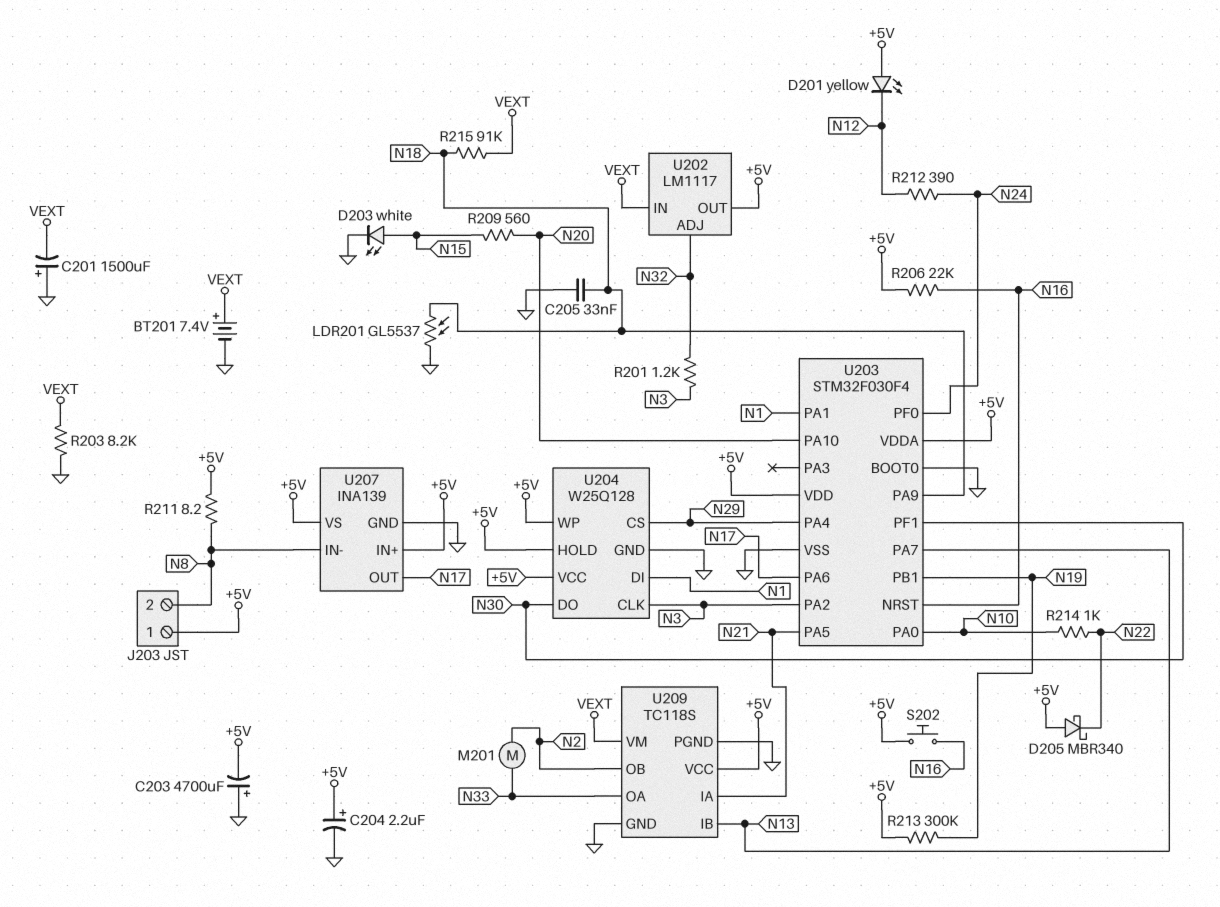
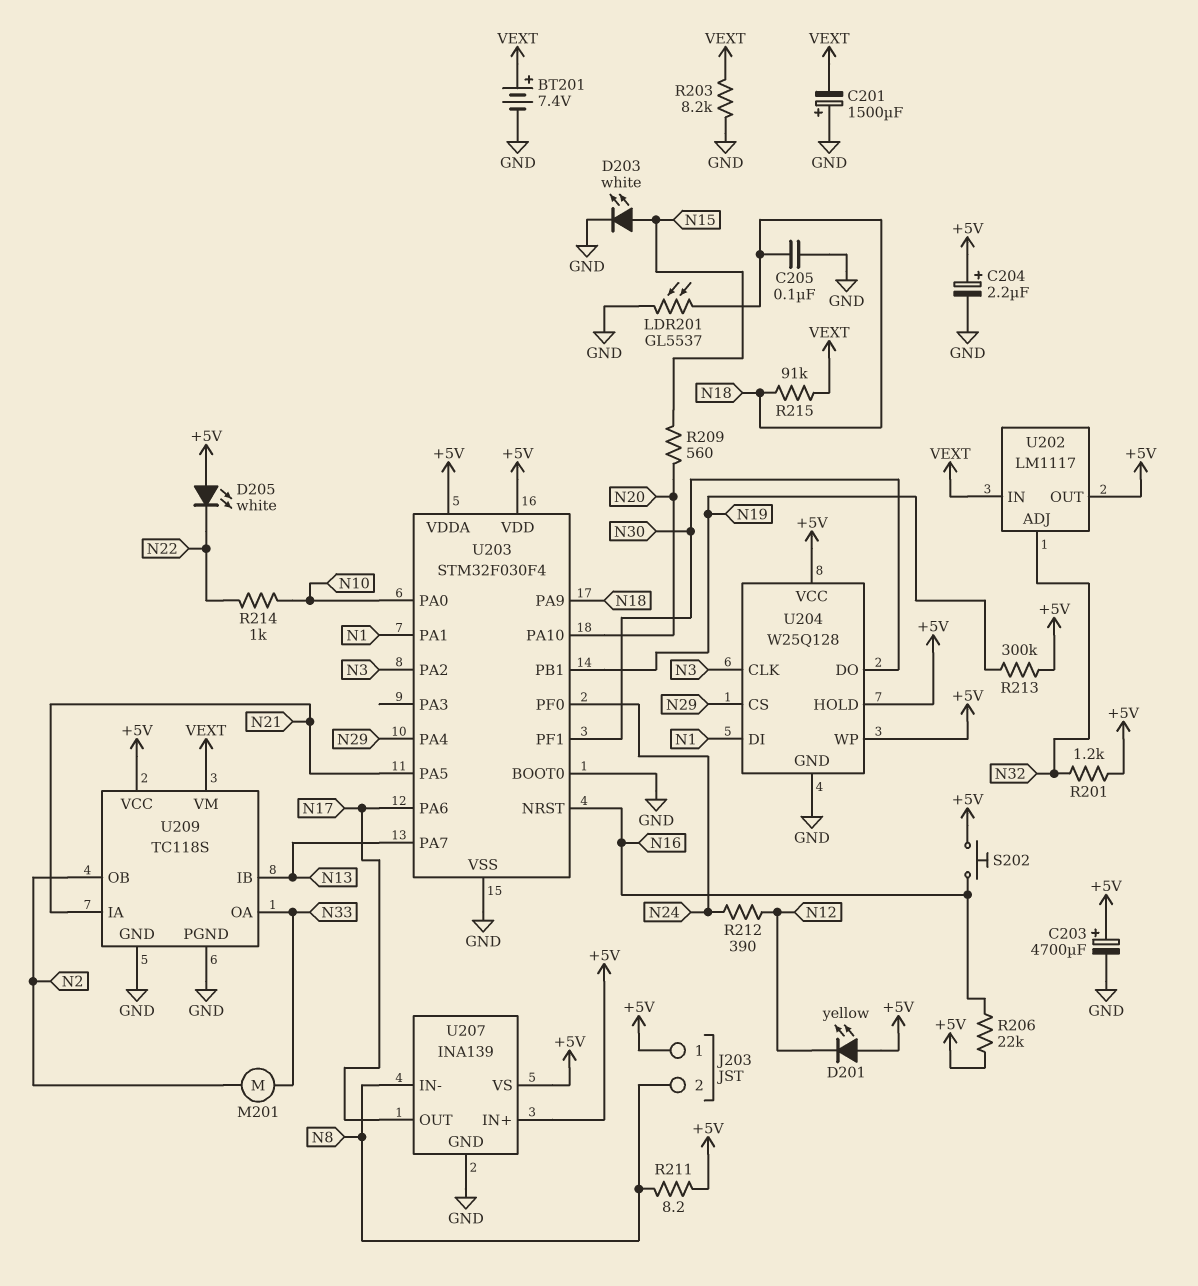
C203: 4700uF (plus GND, minus +5V) -> 4700uF (plus +5V, minus GND)
C205: 33nF (GND, N18) -> 100nF (GND, N18)
D205: schottky MBR340 (A +5V, K N22) -> LED white (A +5V, K N22)
R201: 1.2k (N3, N32) -> 1.2k (+5V, N32)

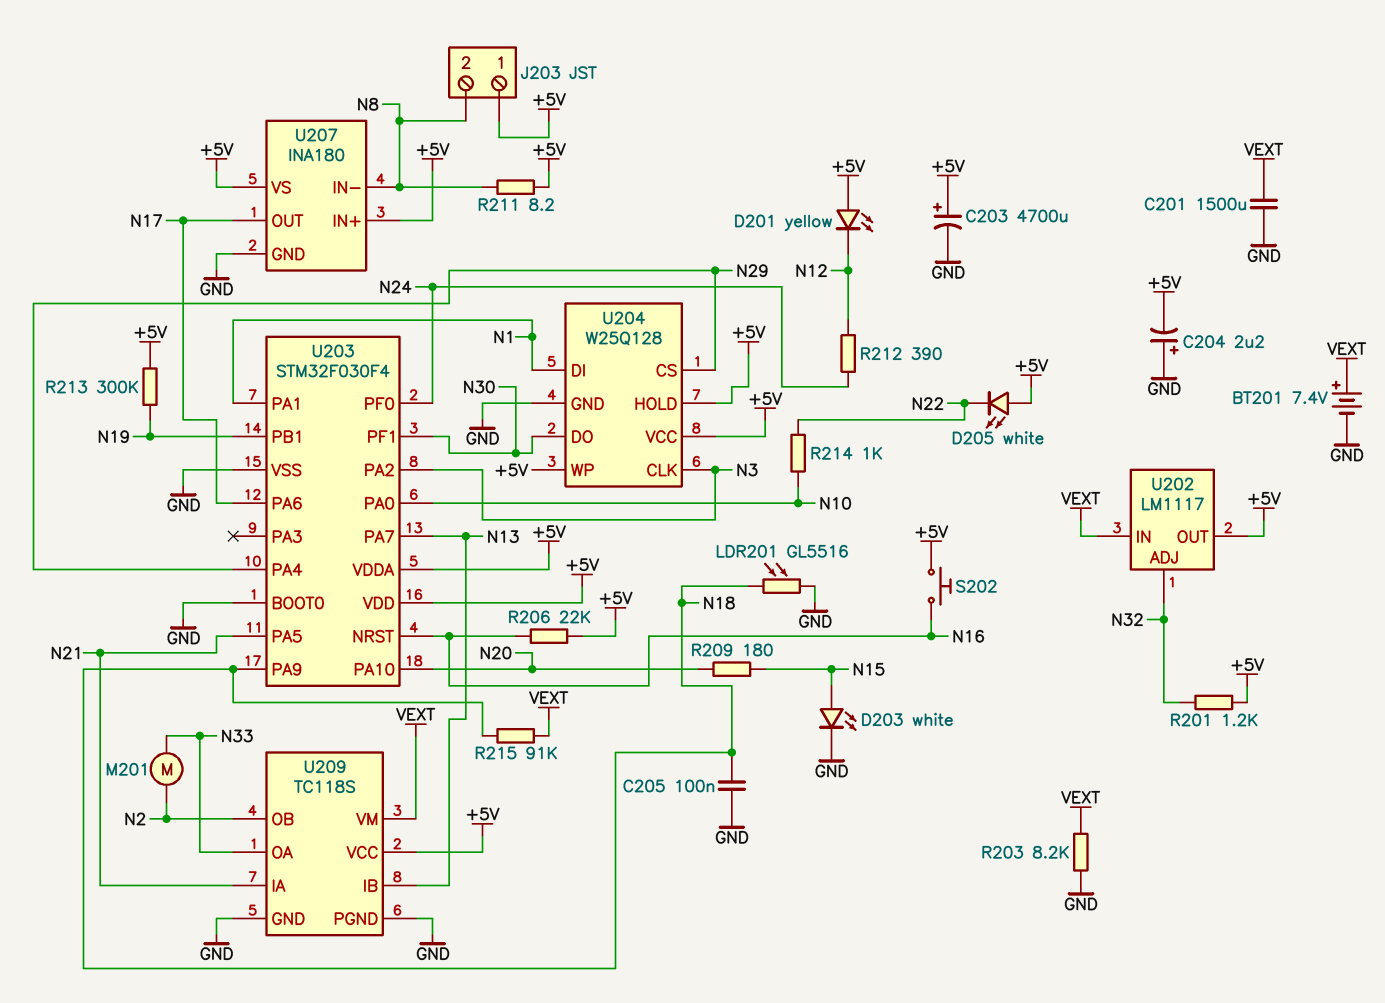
C201: 1500uF (plus GND, minus VEXT) -> 1500uF (GND, VEXT)
C204: 2.2uF (plus +5V, minus GND) -> 2.2uF (plus GND, minus +5V)
LDR201: GL5537 (GND, N18) -> GL5516 (GND, N18)
R209: 560 (N15, N20) -> 180 (N15, N20)
U207: INA139 -> INA180

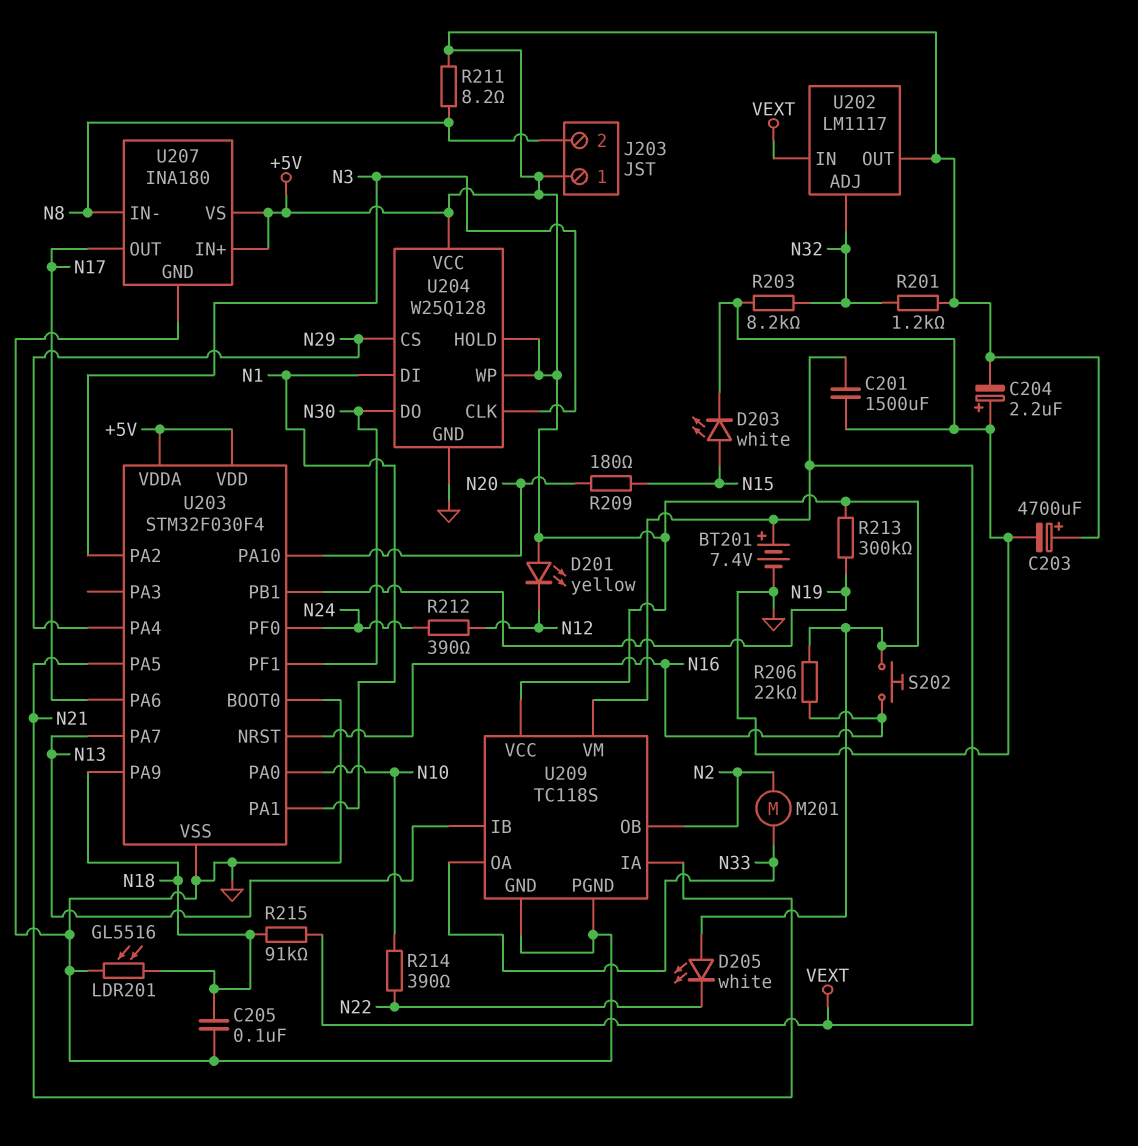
R203: 8.2k (GND, VEXT) -> 8.2k (GND, N32)
R214: 1k (N10, N22) -> 390 (N10, N22)

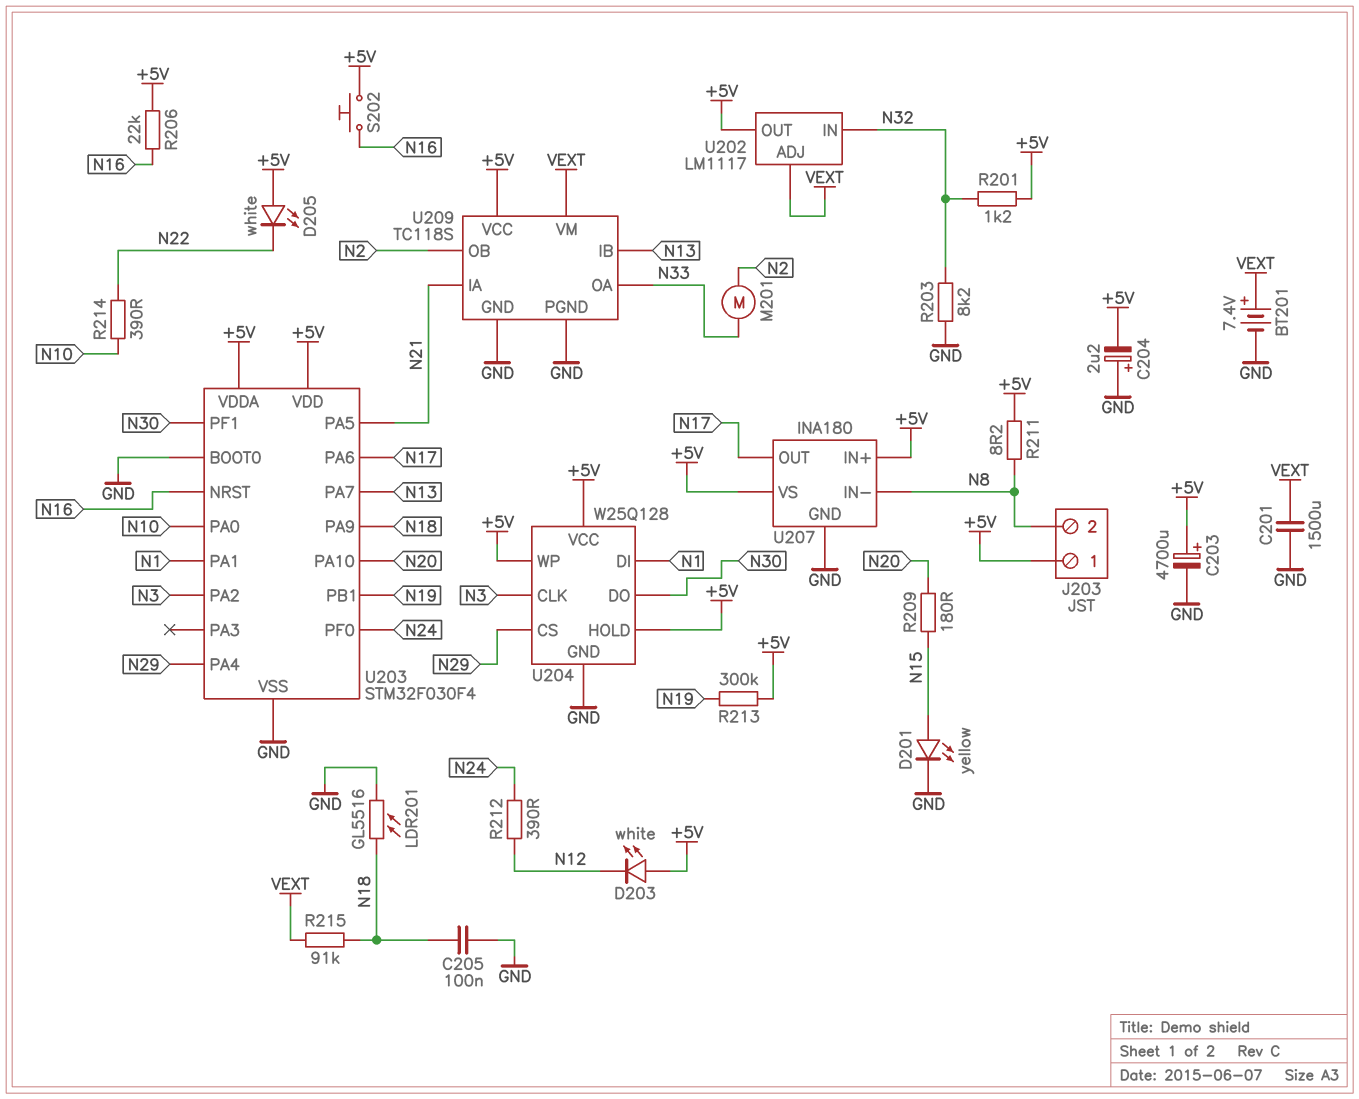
D201: LED yellow (A +5V, K N12) -> LED yellow (A N15, K GND)
D203: LED white (A N15, K GND) -> LED white (A +5V, K N12)
U202 pin ADJ: N32 -> VEXT
U202 pin IN: VEXT -> N32

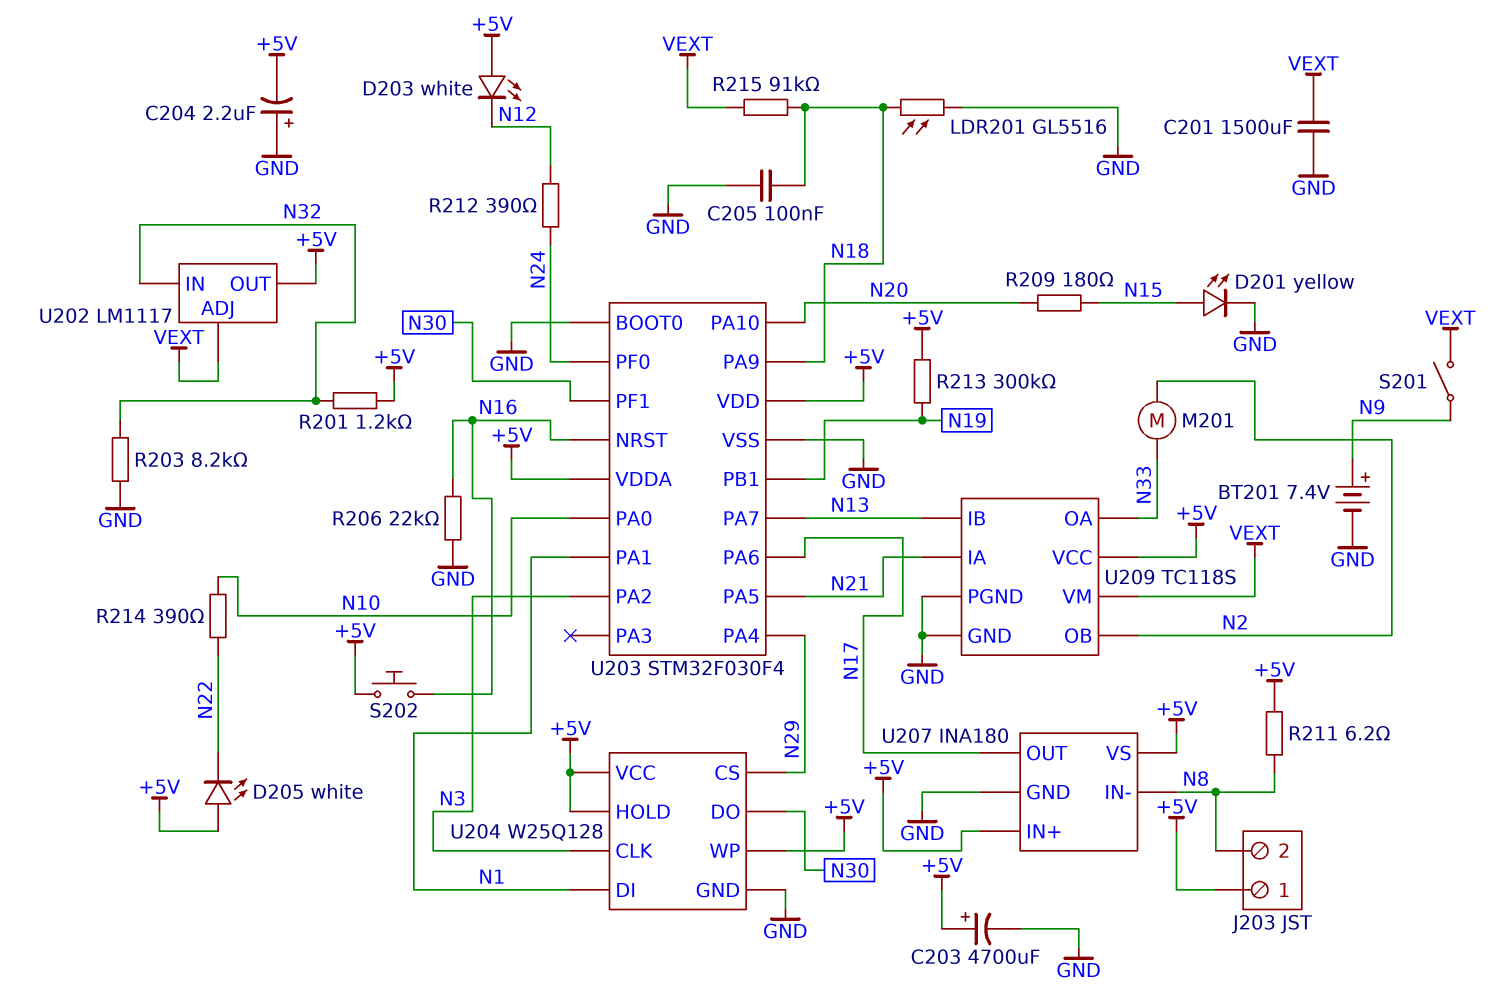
BT201: 7.4V (plus VEXT, minus GND) -> 7.4V (plus N9, minus GND)
R206: 22k (+5V, N16) -> 22k (GND, N16)
R211: 8.2 (+5V, N8) -> 6.2 (+5V, N8)
S201: none -> switch (N9, VEXT)

